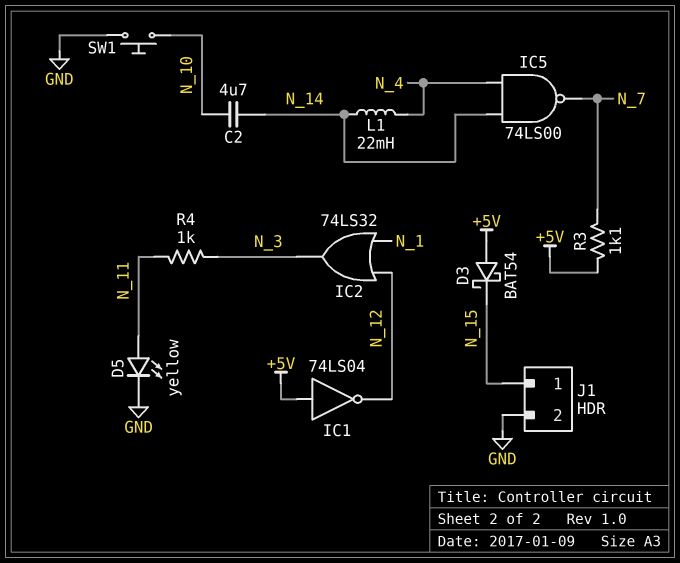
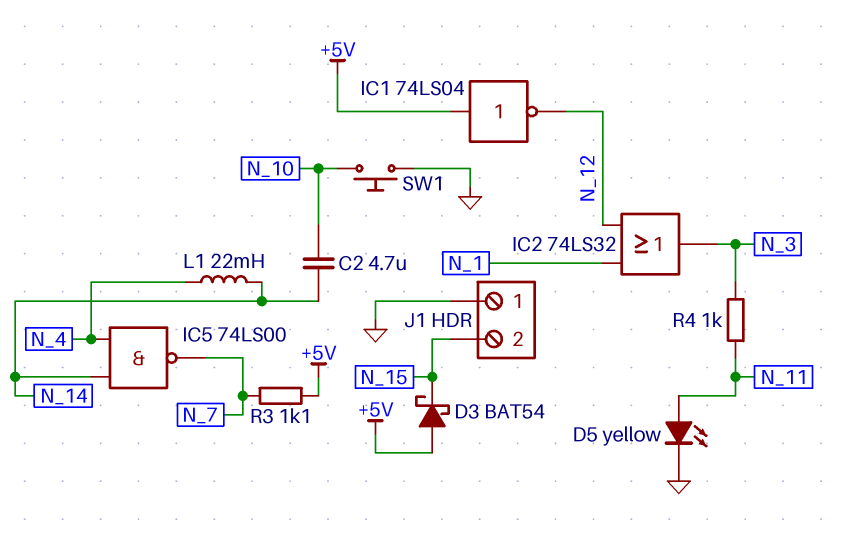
J1 pin 1: N_15 -> GND
J1 pin 2: GND -> N_15

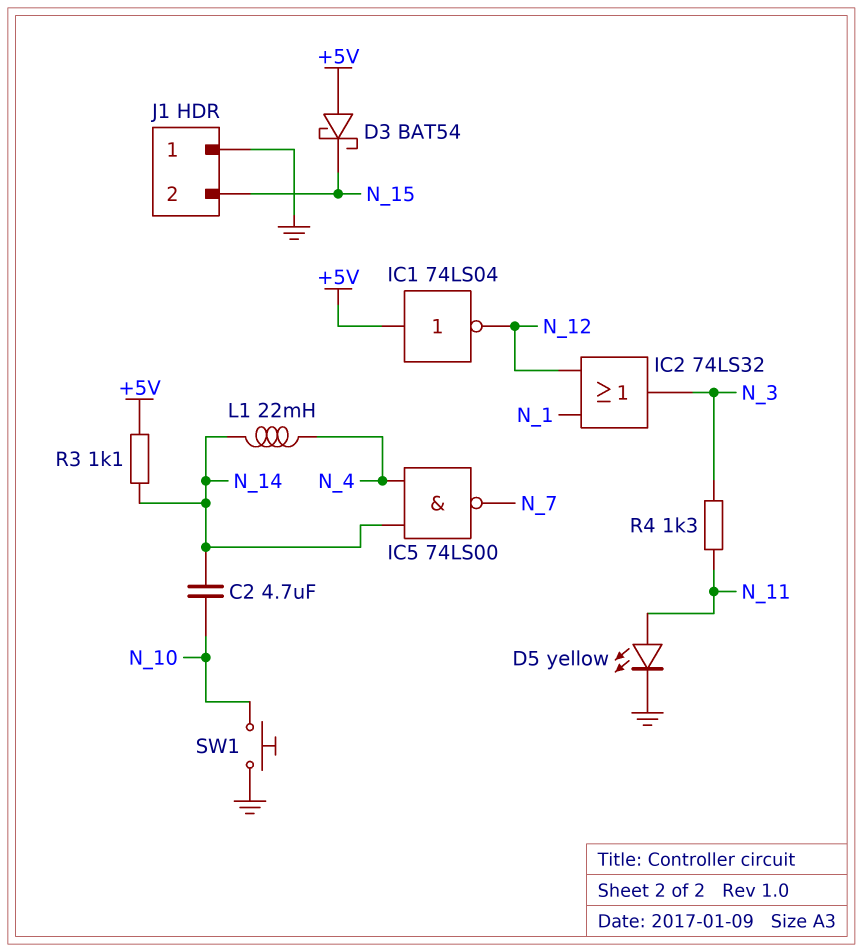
R3: 1.1k (+5V, N_7) -> 1.1k (+5V, N_14)
R4: 1k (N_3, N_11) -> 1.3k (N_3, N_11)

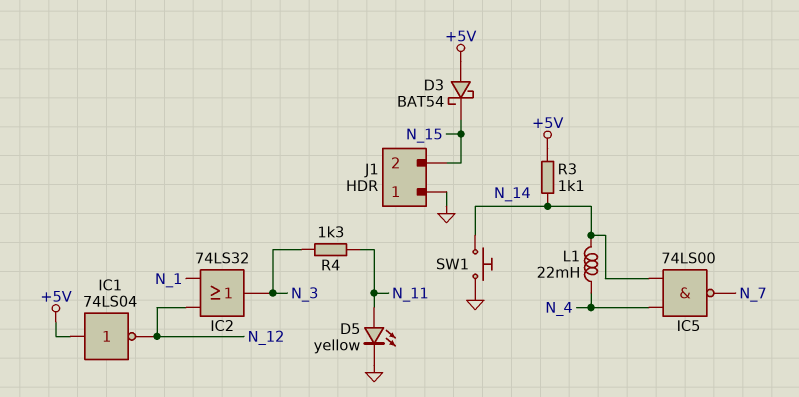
C2: 4.7uF (N_10, N_14) -> none
SW1: button (GND, N_10) -> button (GND, N_14)

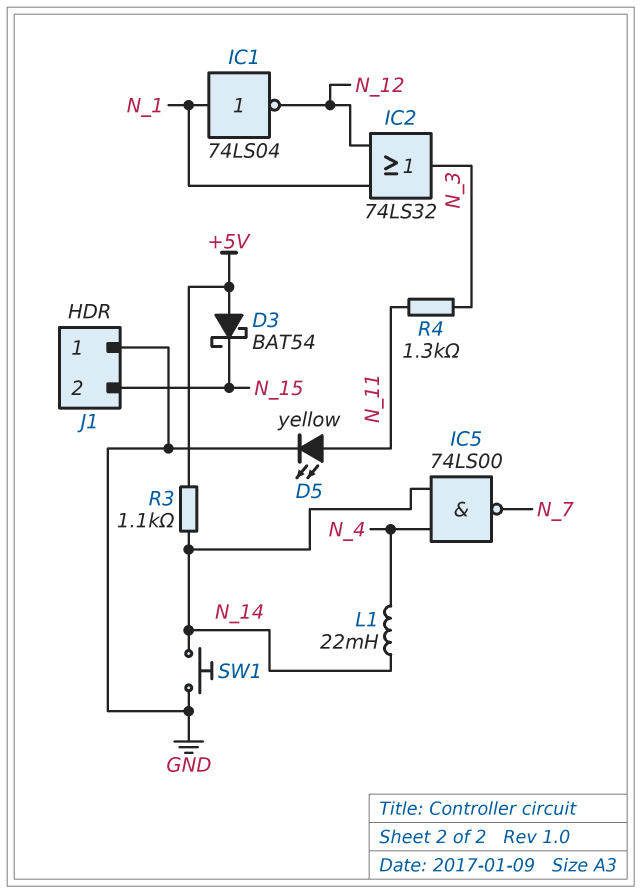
IC1: NOT 74LS04 (in +5V, out N_12) -> NOT 74LS04 (in N_1, out N_12)

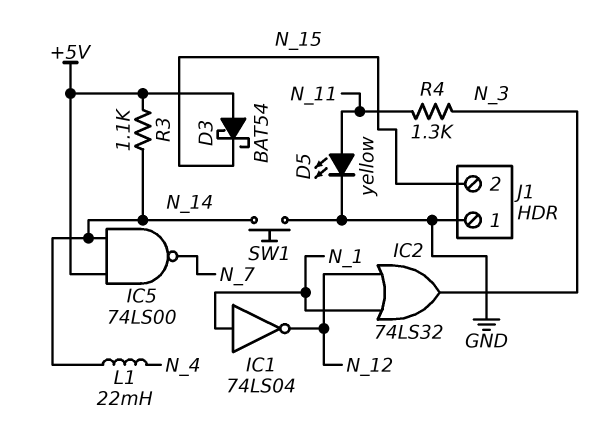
IC5: NAND 74LS00 (in N_4, in N_14, out N_7) -> NAND 74LS00 (in +5V, in N_14, out N_7)

